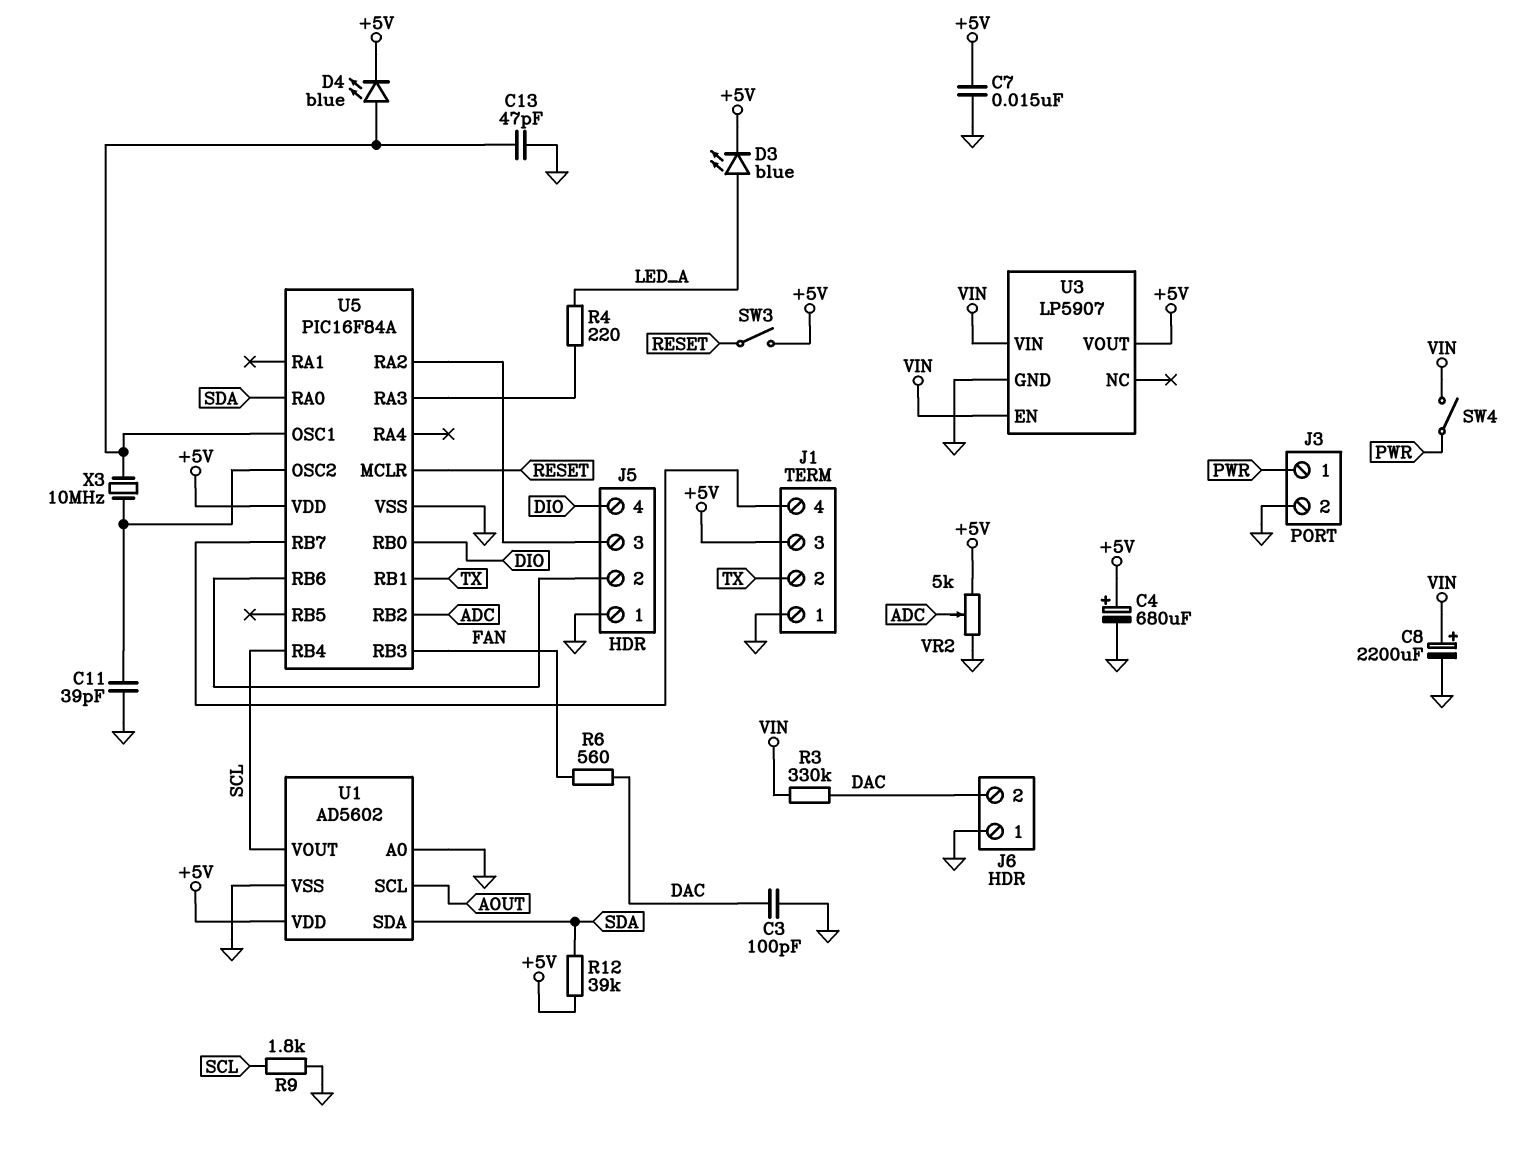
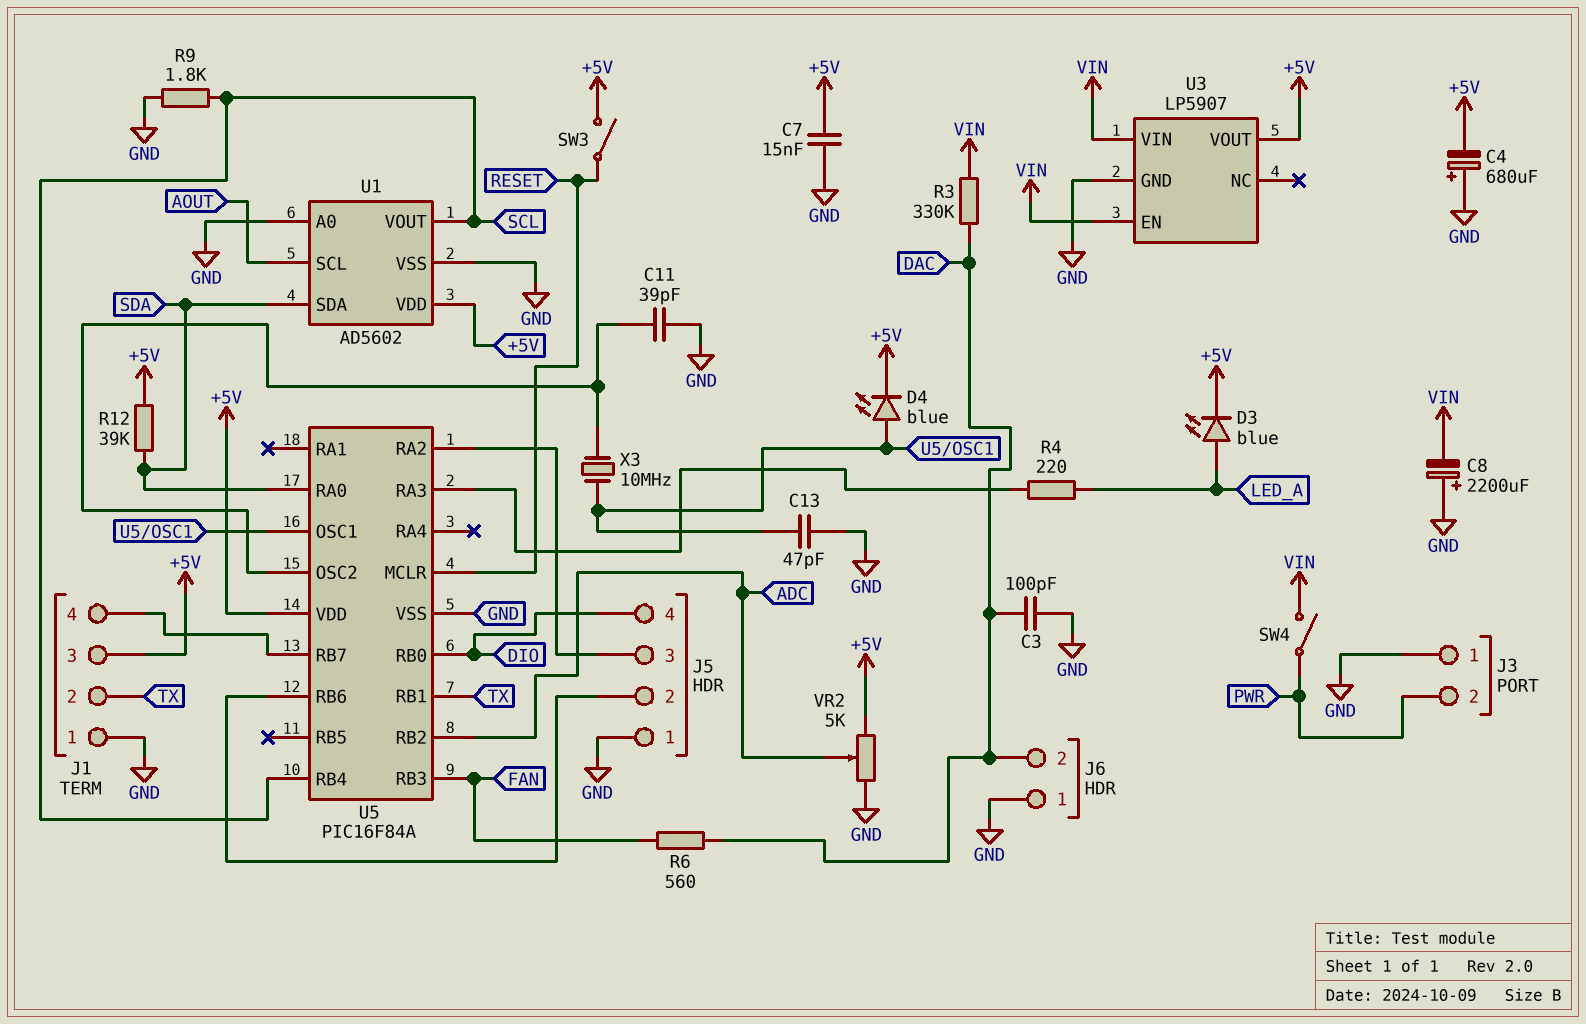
C4: 680uF (plus +5V, minus GND) -> 680uF (plus GND, minus +5V)
C8: 2200uF (plus VIN, minus GND) -> 2200uF (plus GND, minus VIN)
J3 pin 1: PWR -> GND
J3 pin 2: GND -> PWR

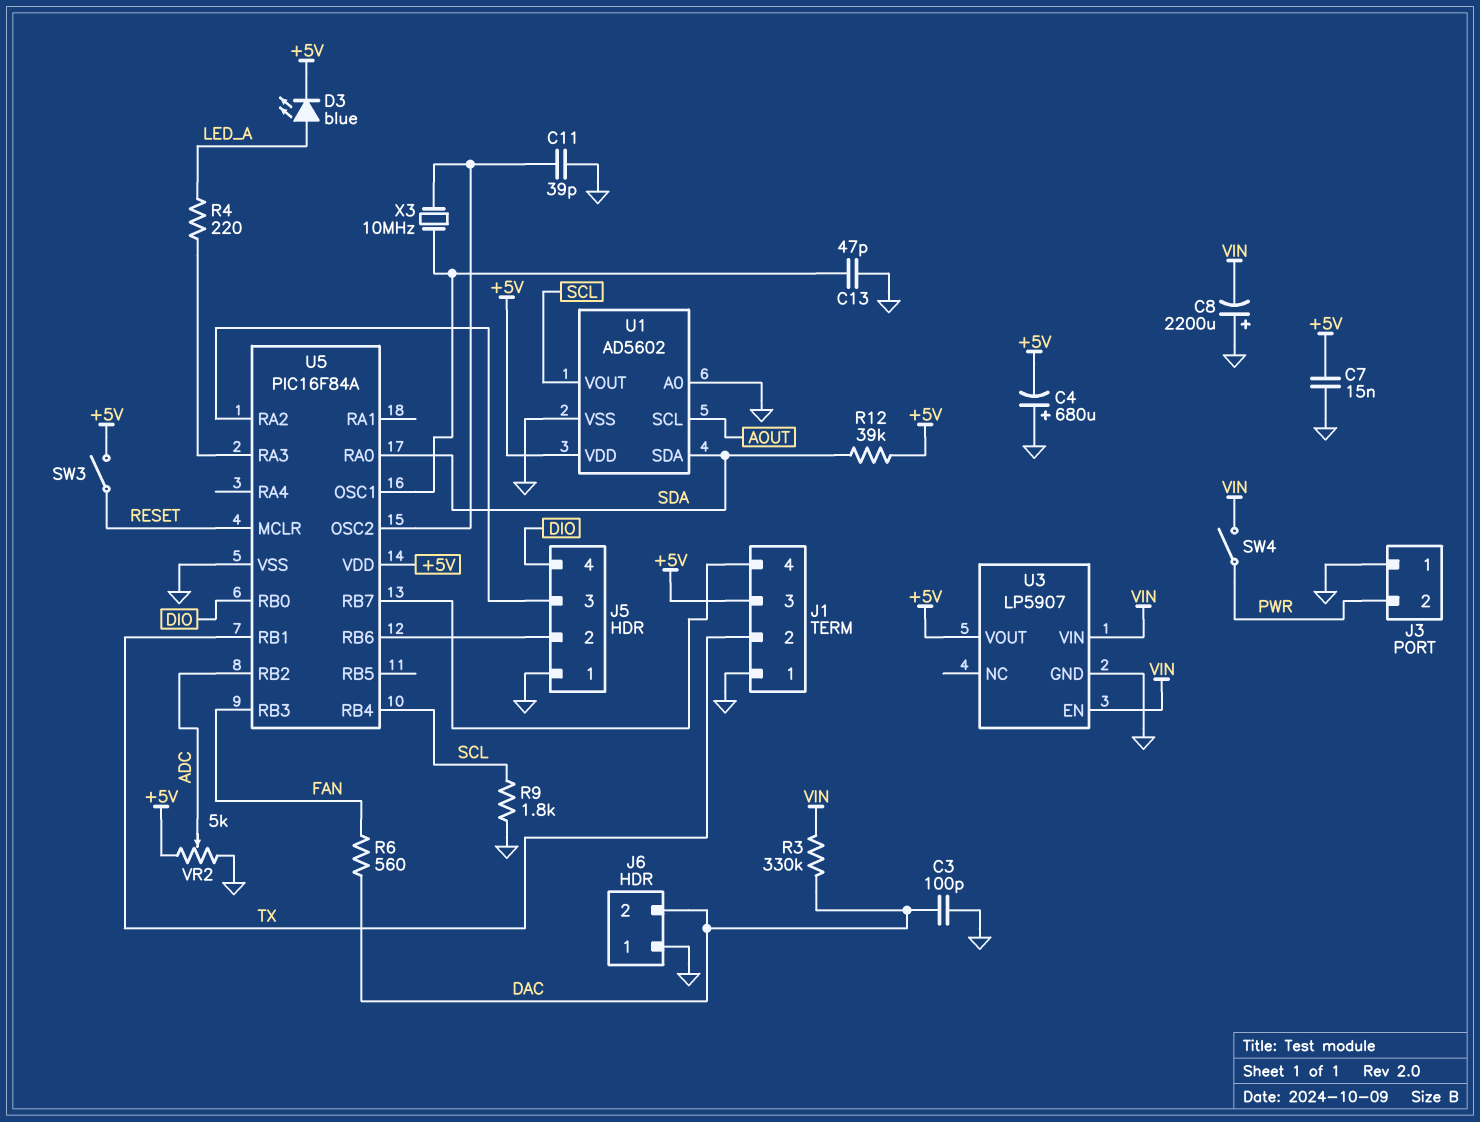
D4: LED blue (A U5/OSC1, K +5V) -> none

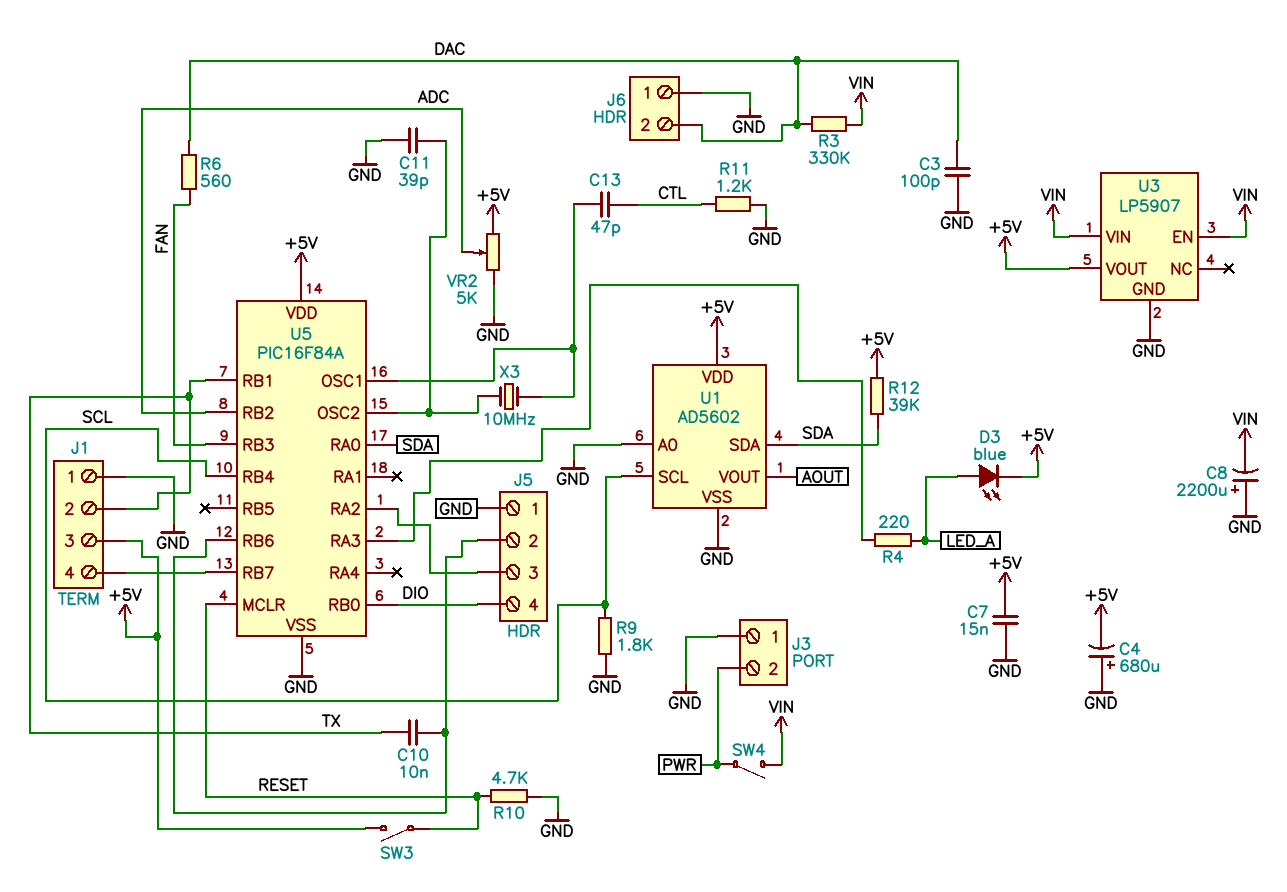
C10: none -> 10nF (J5/2, TX)
C13: 47pF (GND, U5/OSC1) -> 47pF (CTL, U5/OSC1)
R10: none -> 4.7k (GND, RESET)
R11: none -> 1.2k (CTL, GND)
U1 pin SCL: AOUT -> SCL
U1 pin VOUT: SCL -> AOUT

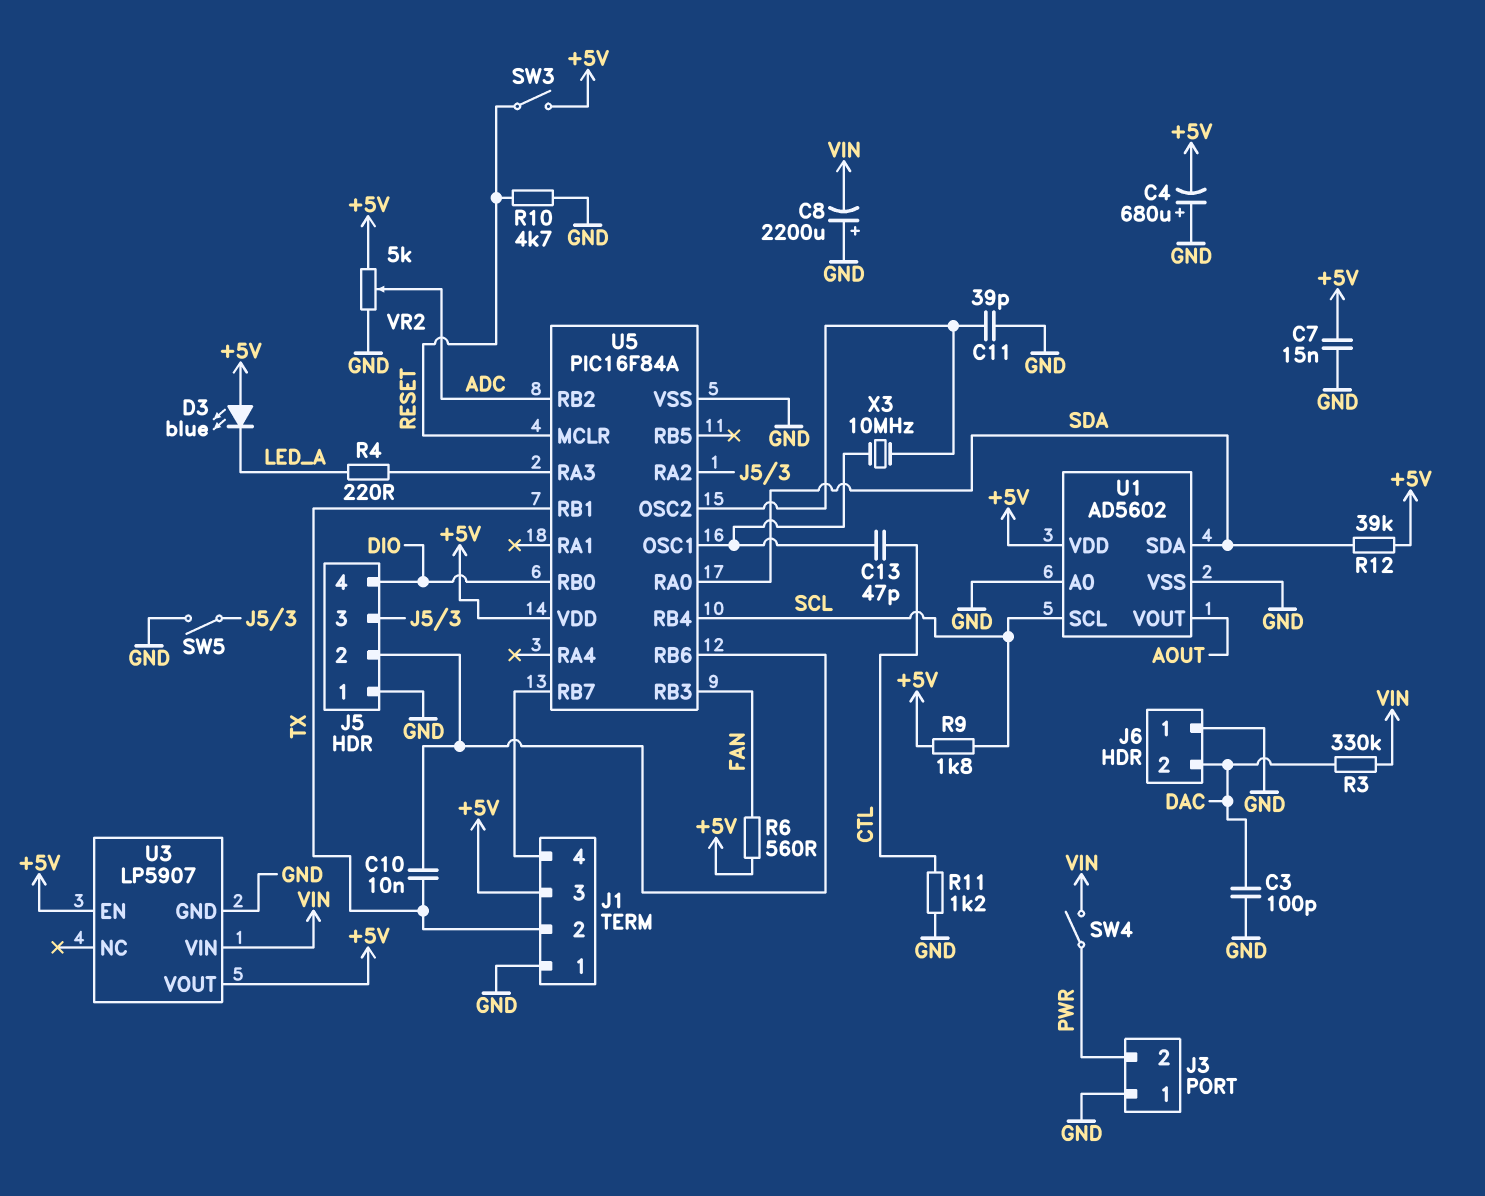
D3: LED blue (A LED_A, K +5V) -> LED blue (A +5V, K LED_A)
R6: 560 (DAC, FAN) -> 560 (+5V, FAN)
R9: 1.8k (GND, SCL) -> 1.8k (+5V, SCL)
SW5: none -> switch (GND, J5/3)
U3 pin EN: VIN -> +5V

